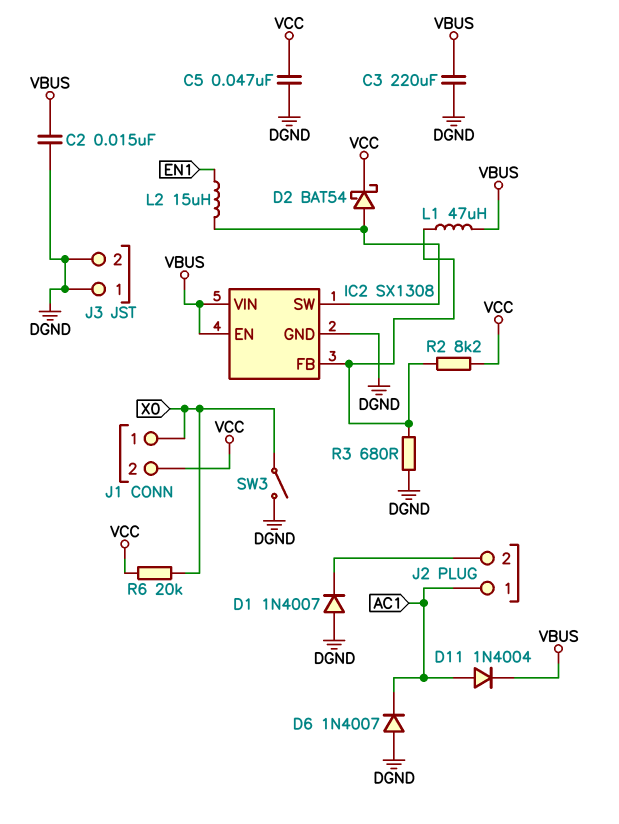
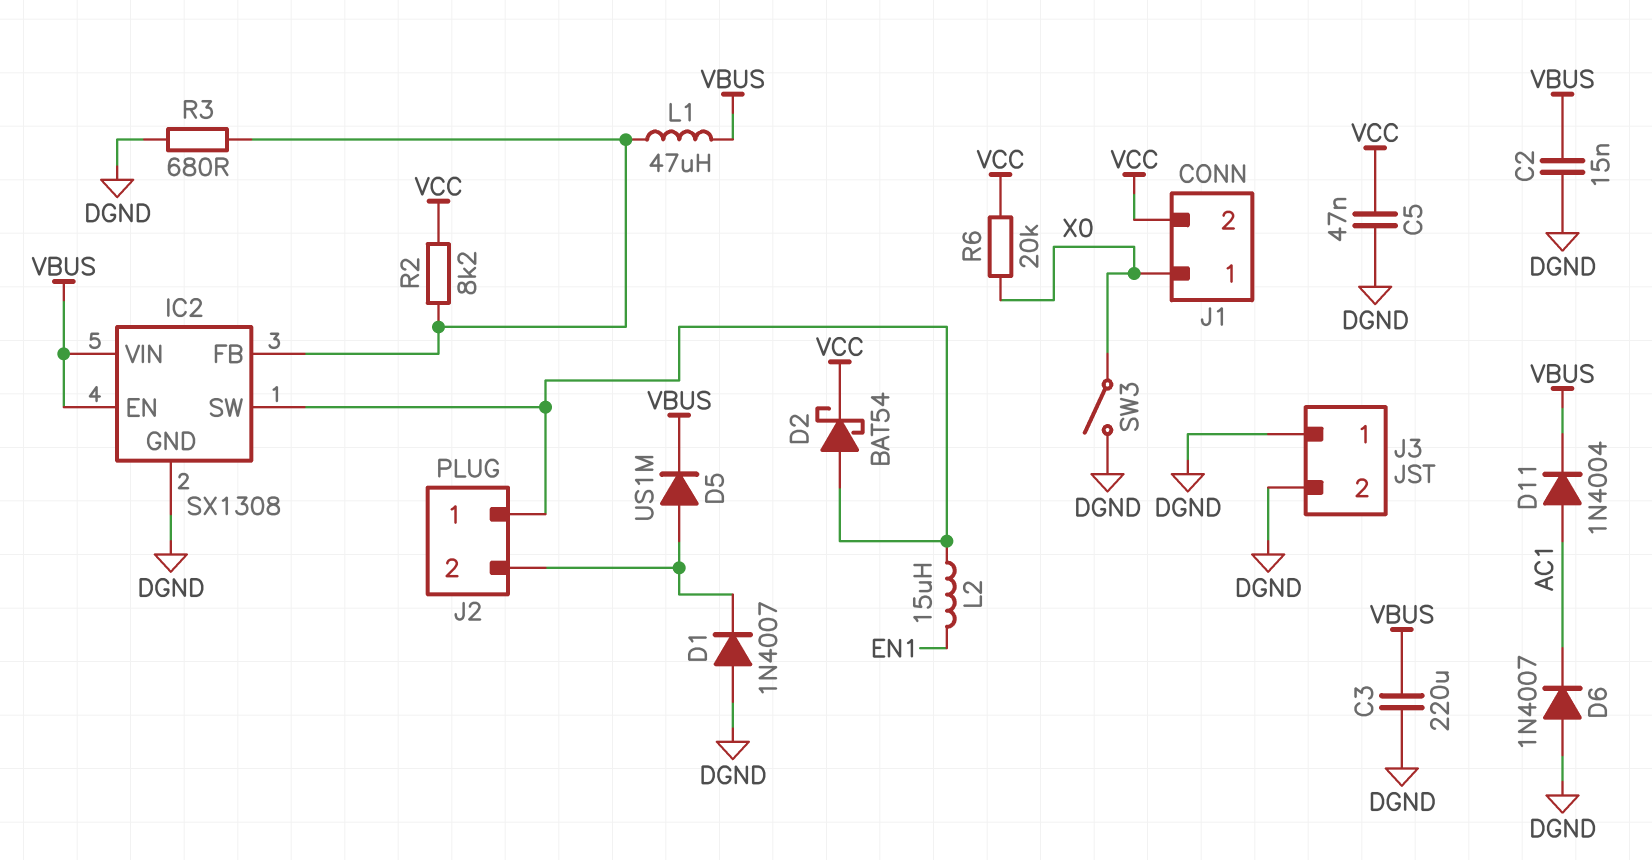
D5: none -> diode US1M (A J2/2, K VBUS)
J2 pin 1: AC1 -> IC2/SW

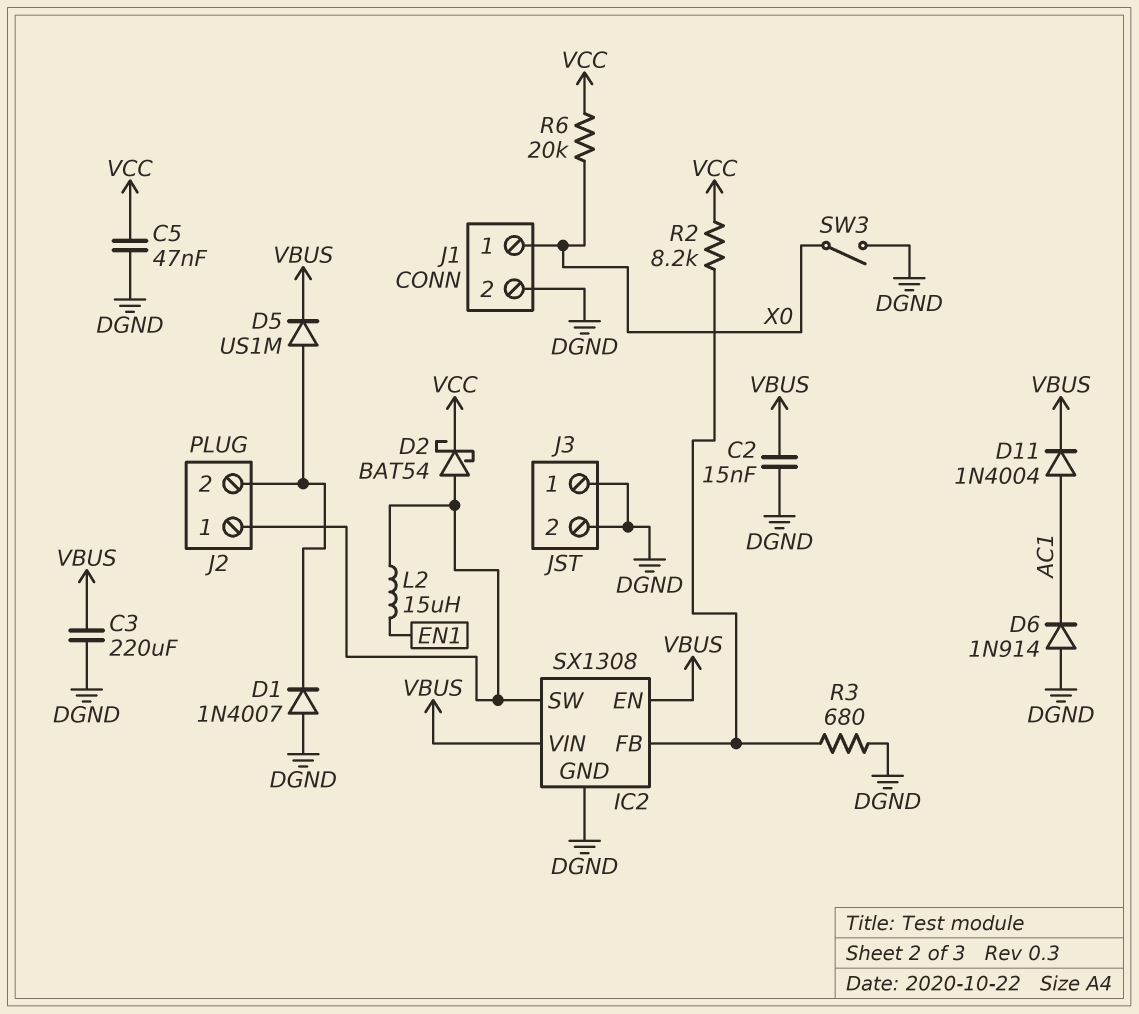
D6: diode 1N4007 (A DGND, K AC1) -> diode 1N914 (A DGND, K AC1)
J1 pin 2: VCC -> DGND
L1: 47uH (IC2/FB, VBUS) -> none

